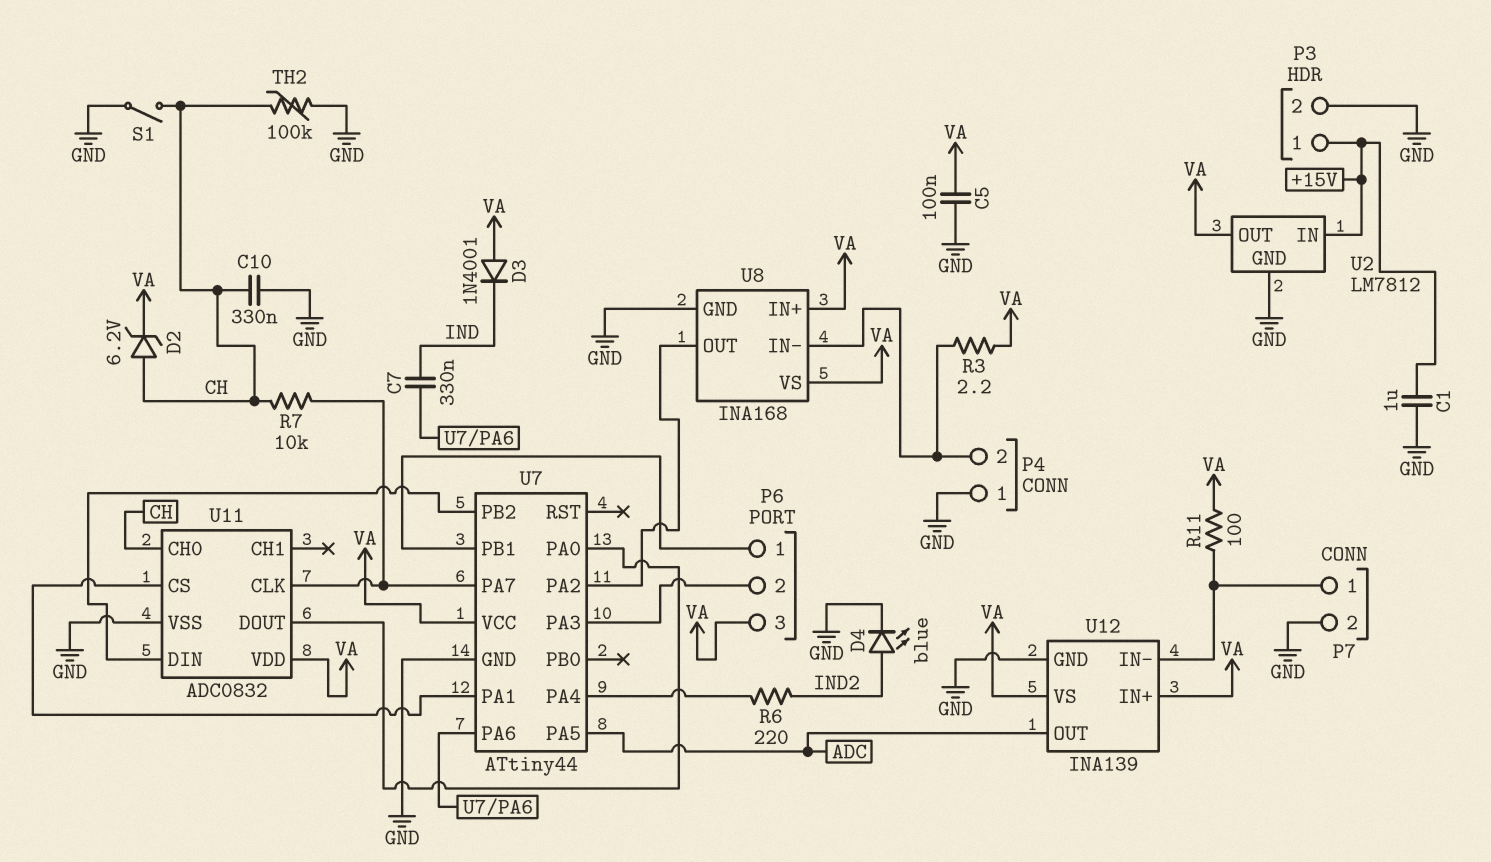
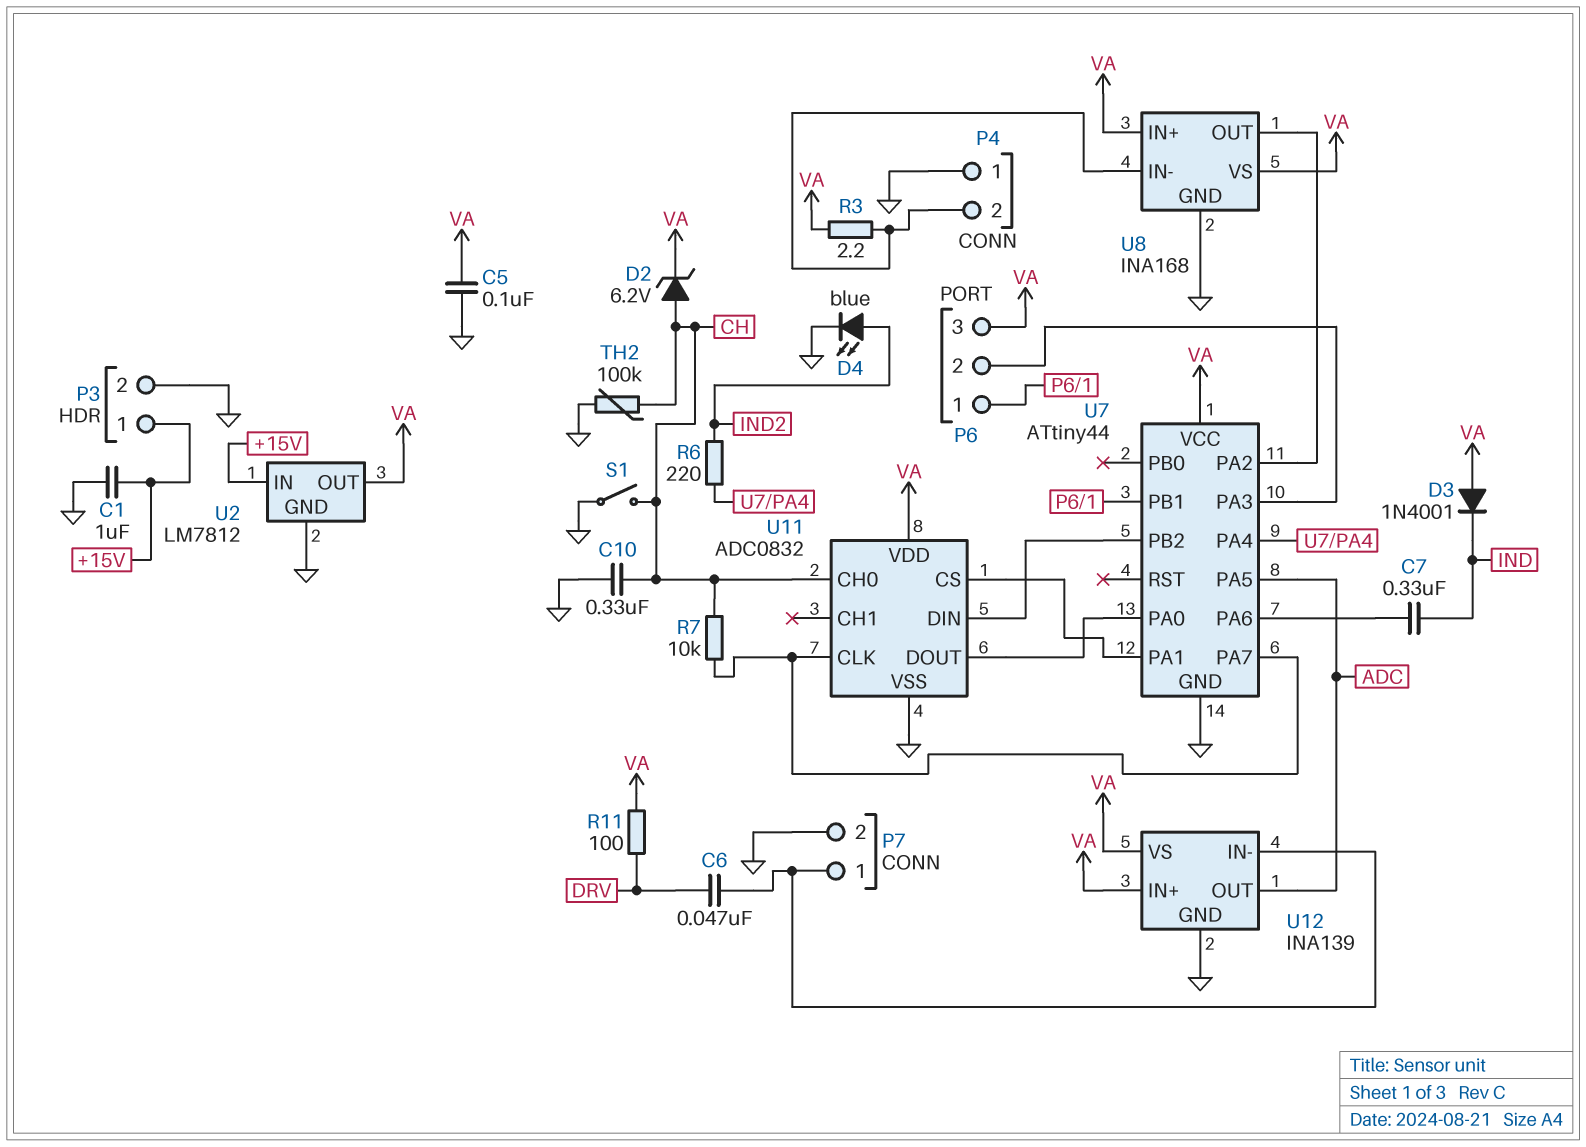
C6: none -> 47nF (DRV, P7/1)
R11: 100 (P7/1, VA) -> 100 (DRV, VA)

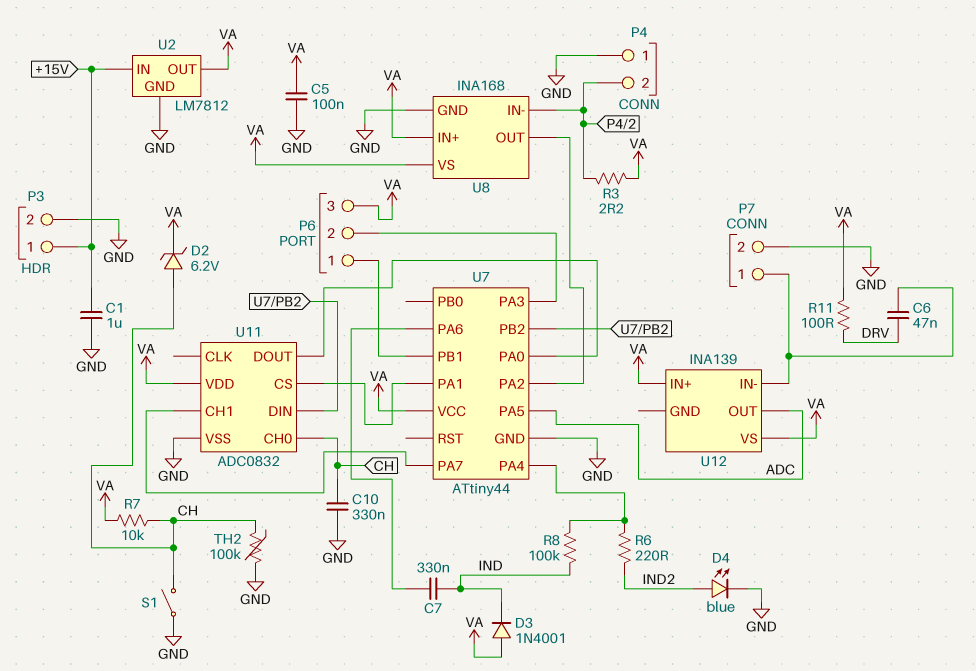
R7: 10k (CH, U7/PA7) -> 10k (CH, VA)
R8: none -> 100k (IND, U7/PA4)
U11 pin CH1: none -> U7/PA7
U11 pin CLK: U7/PA7 -> none
U12 pin GND: GND -> none

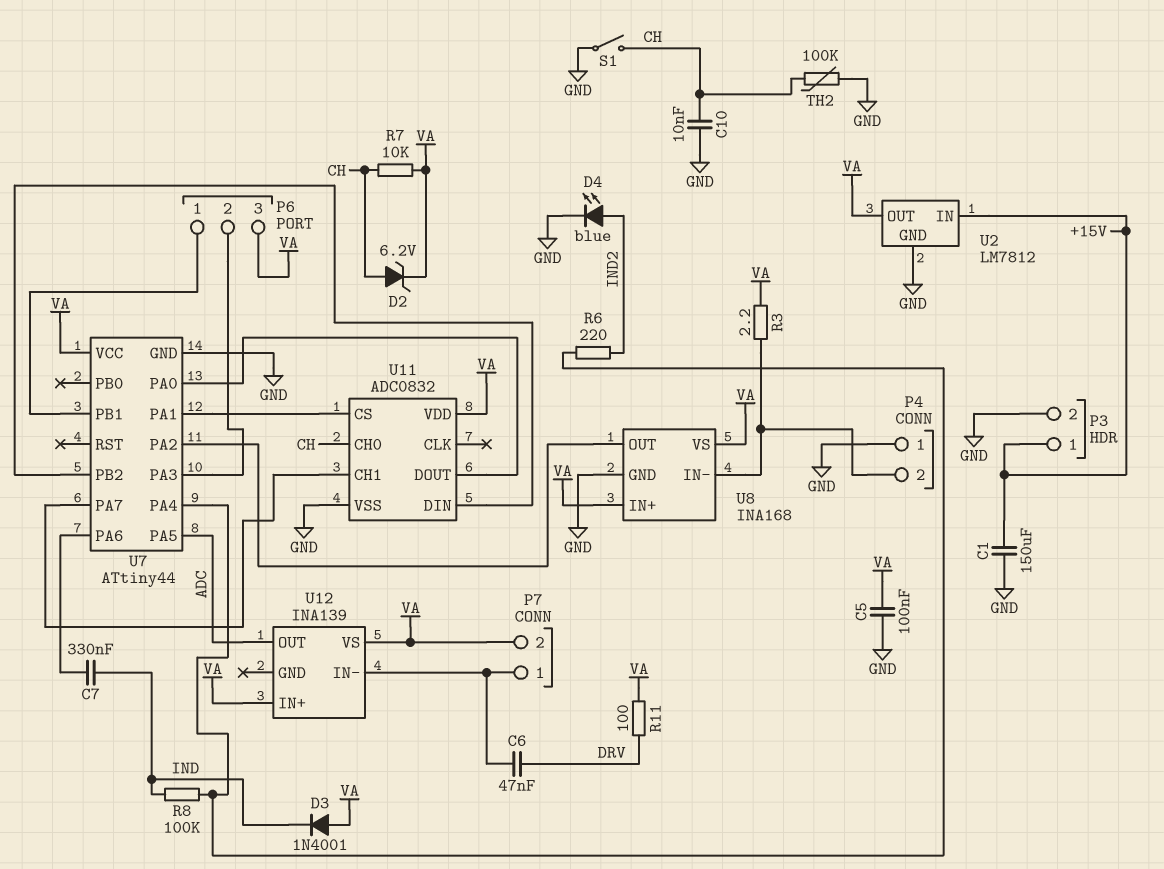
C1: 1uF (+15V, GND) -> 150uF (+15V, GND)
C10: 330nF (CH, GND) -> 10nF (CH, GND)
P7 pin 2: GND -> VA

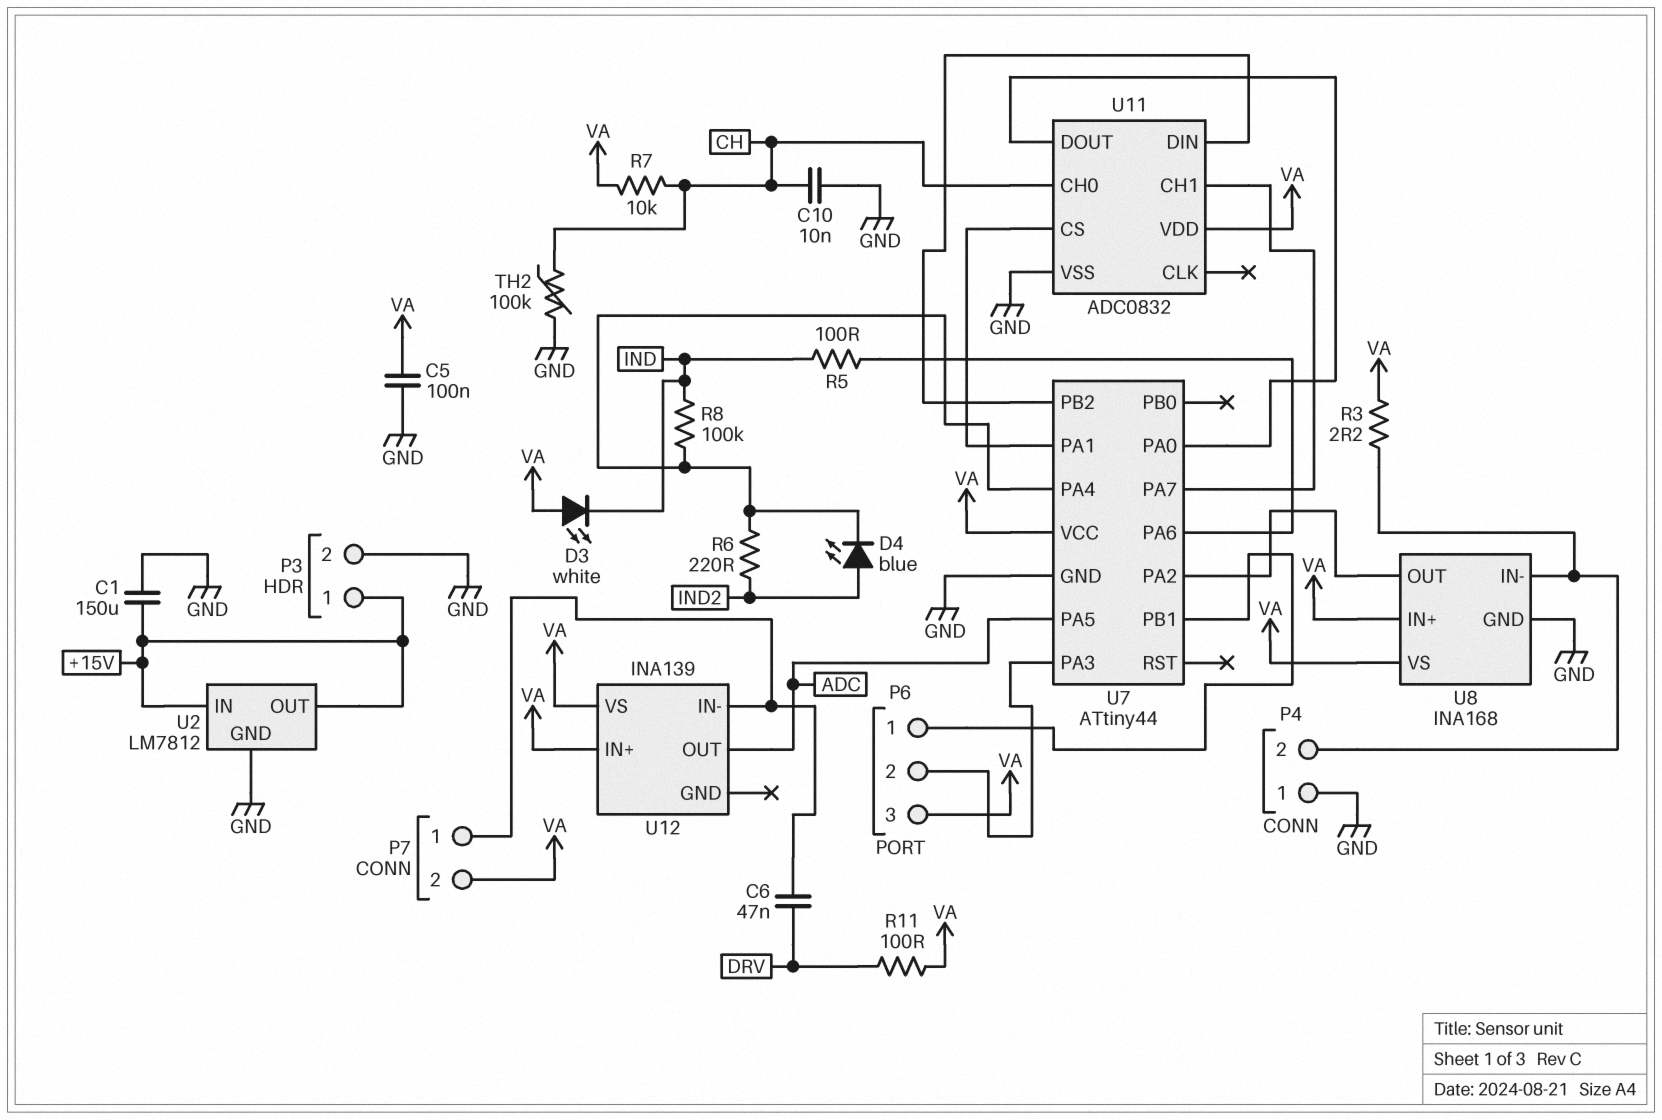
C7: 330nF (IND, U7/PA6) -> none
D2: zener 6.2V (A CH, K VA) -> none
D3: diode 1N4001 (A VA, K IND) -> LED white (A VA, K IND)
D4: LED blue (A IND2, K GND) -> LED blue (A IND2, K U7/PA4)
R5: none -> 100 (IND, U7/PA6)
S1: switch (CH, GND) -> none
U2 pin OUT: VA -> +15V

